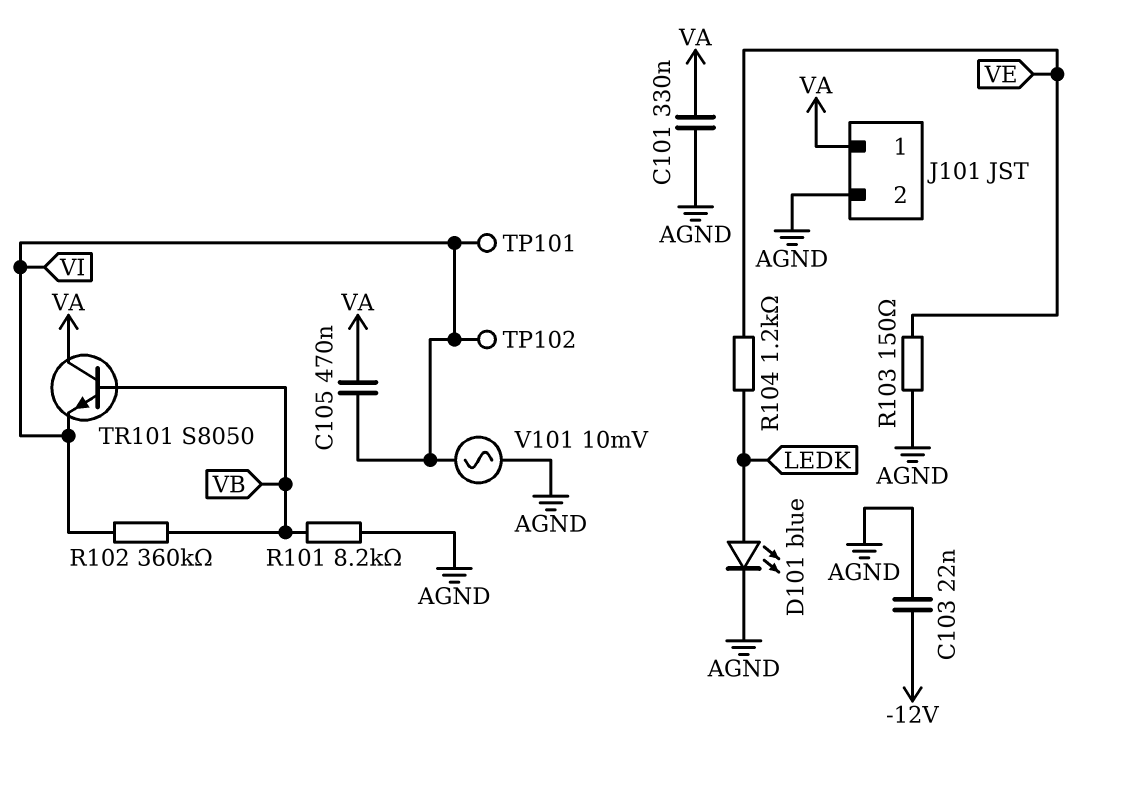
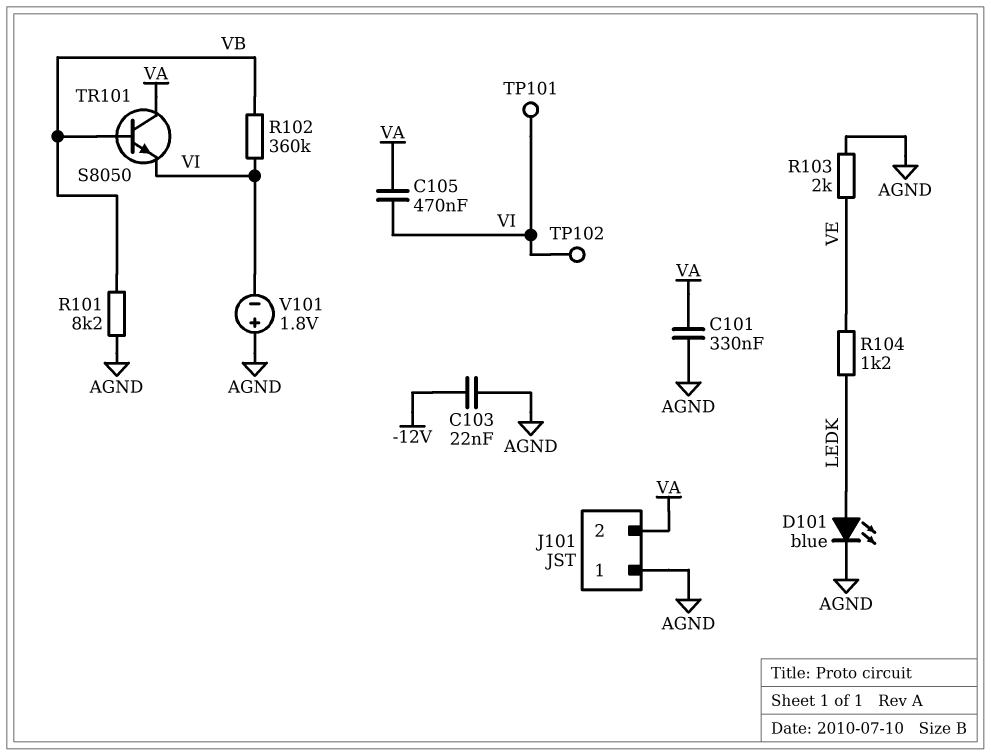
J101 pin 1: VA -> AGND
J101 pin 2: AGND -> VA
R103: 150 (AGND, VE) -> 2k (AGND, VE)
V101: AC 10mV (AGND, VI) -> 1.8V (plus AGND, minus VI)

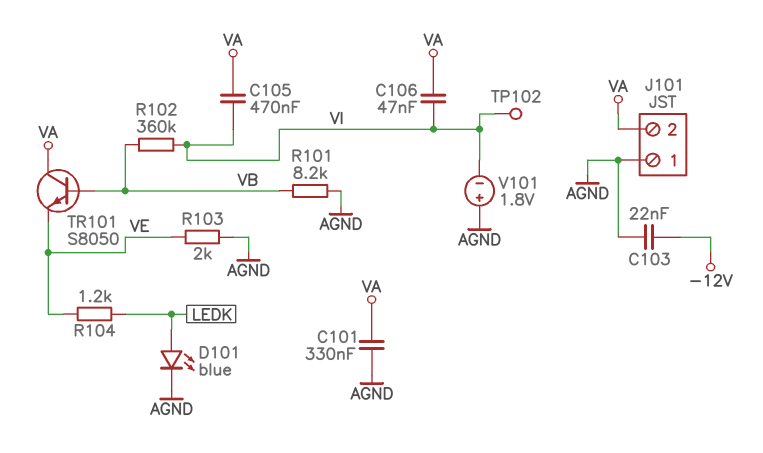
C106: none -> 47nF (VA, VI)
TP101: test point (VI) -> none
TR101: NPN S8050 (B VB, C VA, E VI) -> NPN S8050 (B VB, C VA, E VE)

